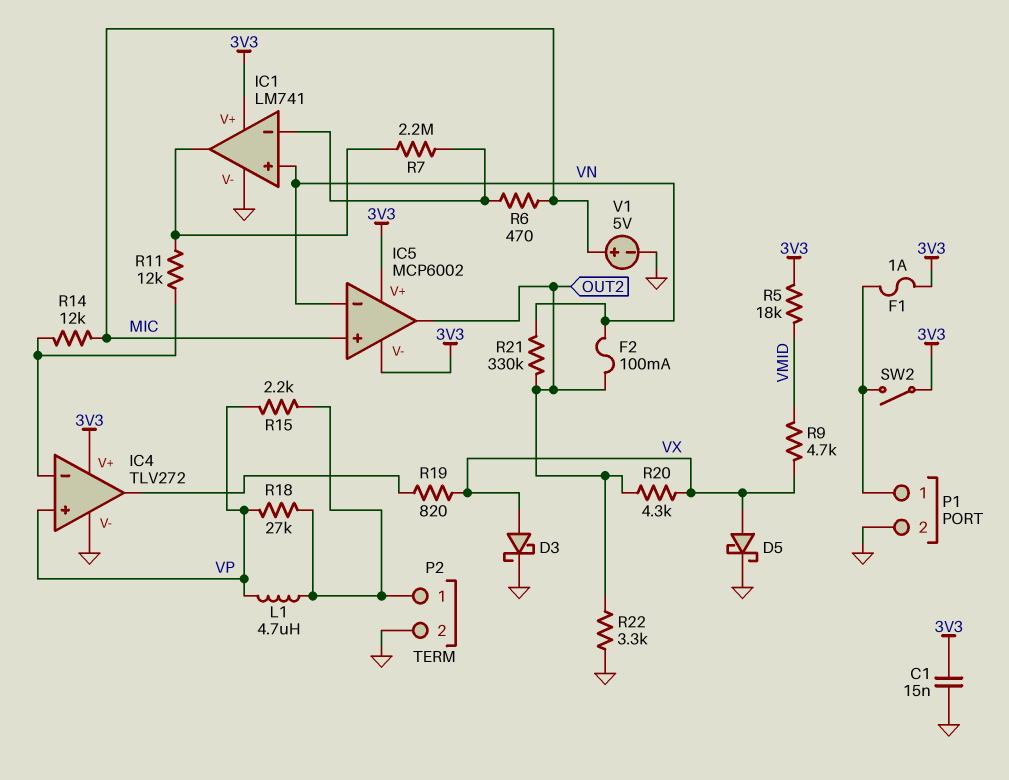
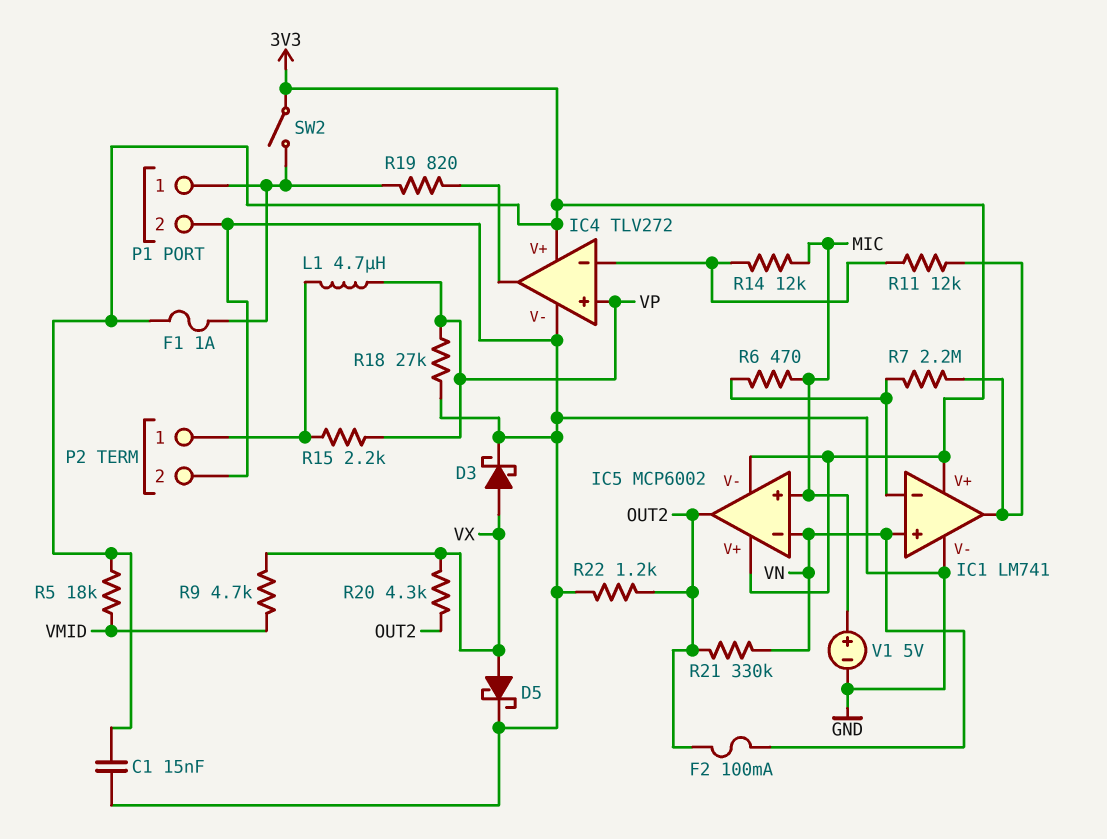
R18: 27k (P2/1, VP) -> 27k (GND, VP)
R19: 820 (IC4/out, VX) -> 820 (IC4/out, P1/1)
R22: 3.3k (GND, OUT2) -> 1.2k (GND, OUT2)

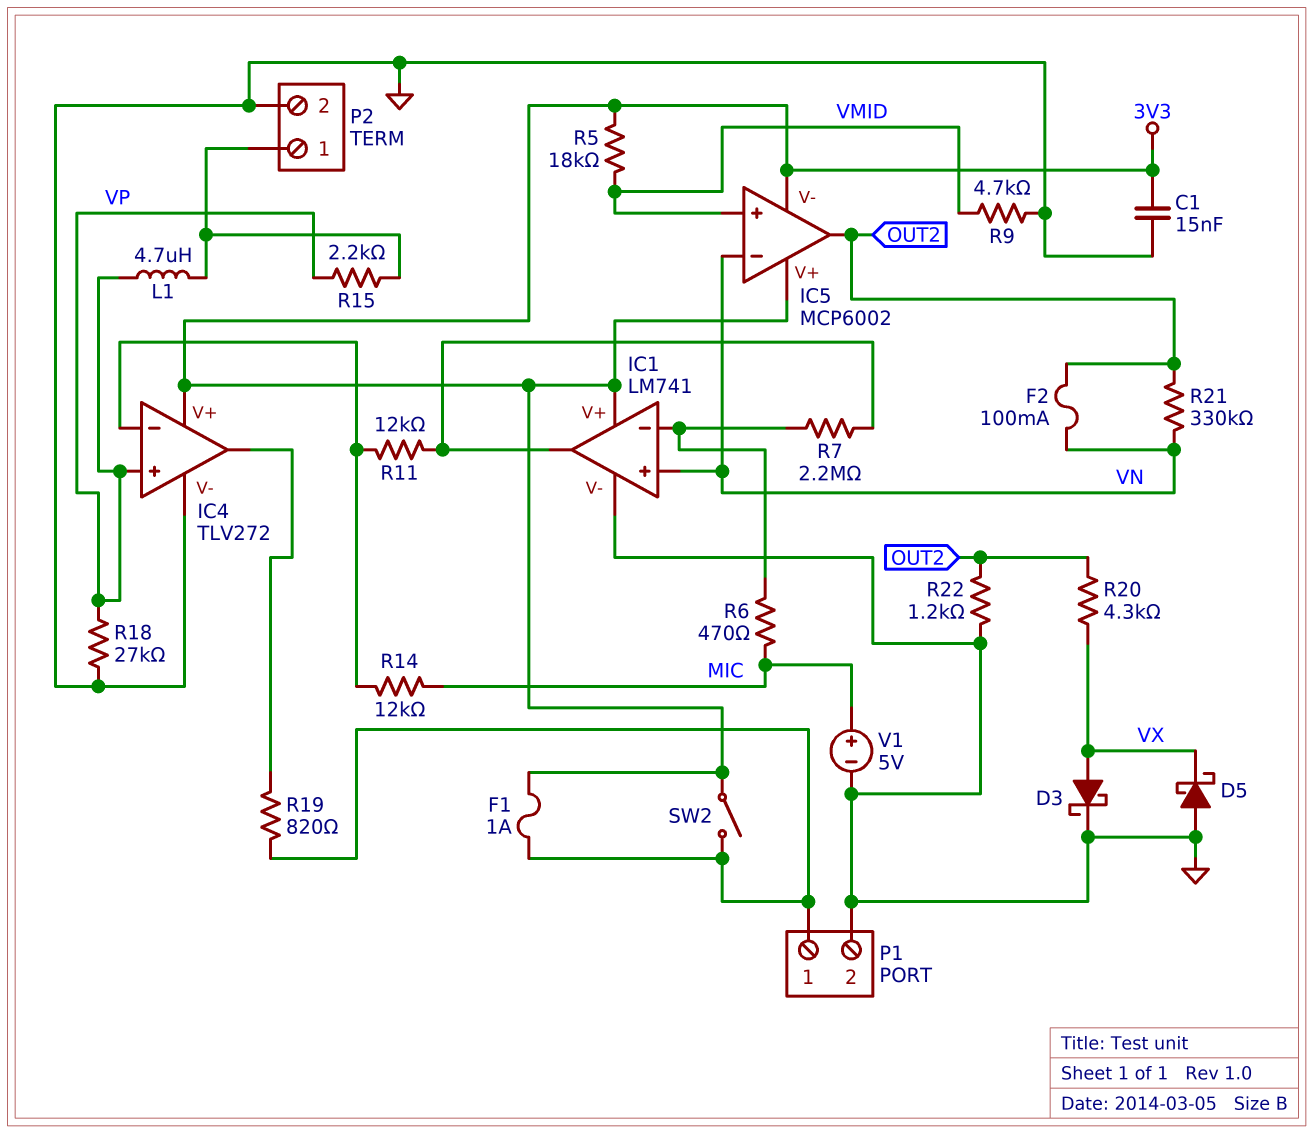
D5: schottky (A VX, K GND) -> schottky (A GND, K VX)
IC5 pin in+: MIC -> VMID
R9: 4.7k (VMID, VX) -> 4.7k (GND, VMID)

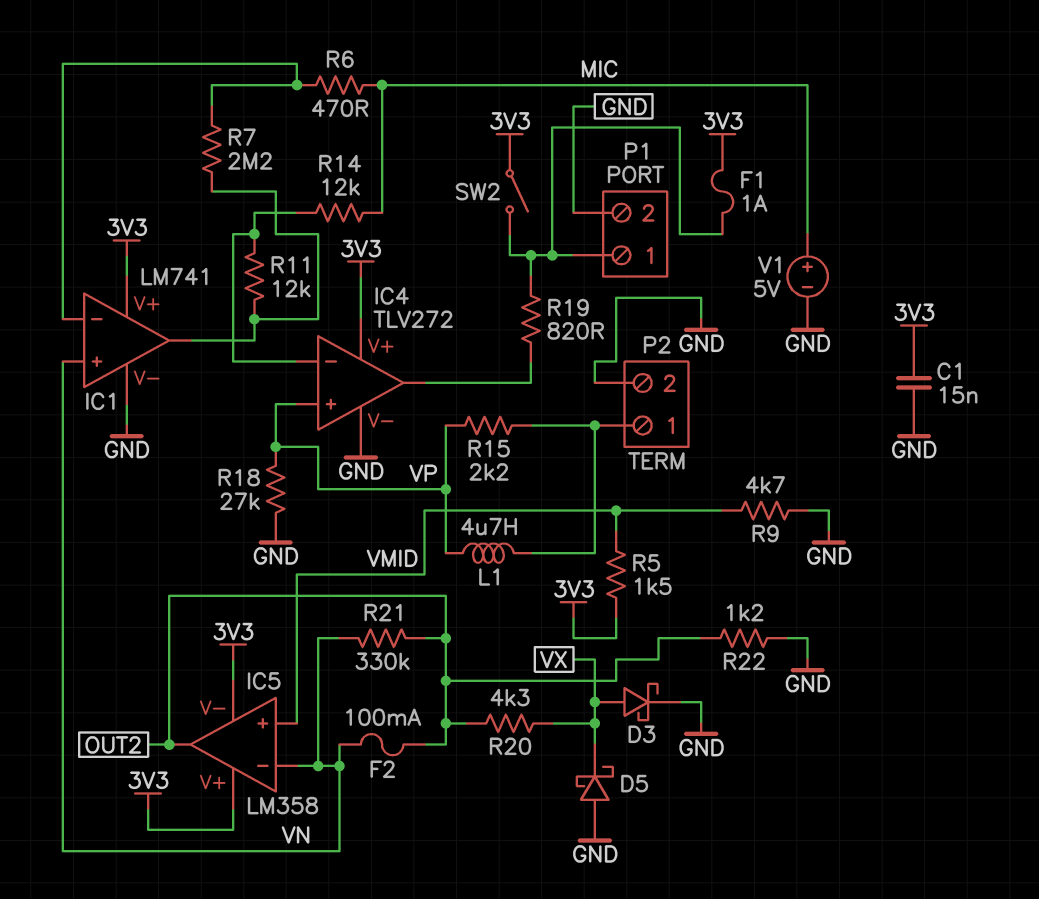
IC5: MCP6002 -> LM358
R5: 18k (3V3, VMID) -> 1.5k (3V3, VMID)

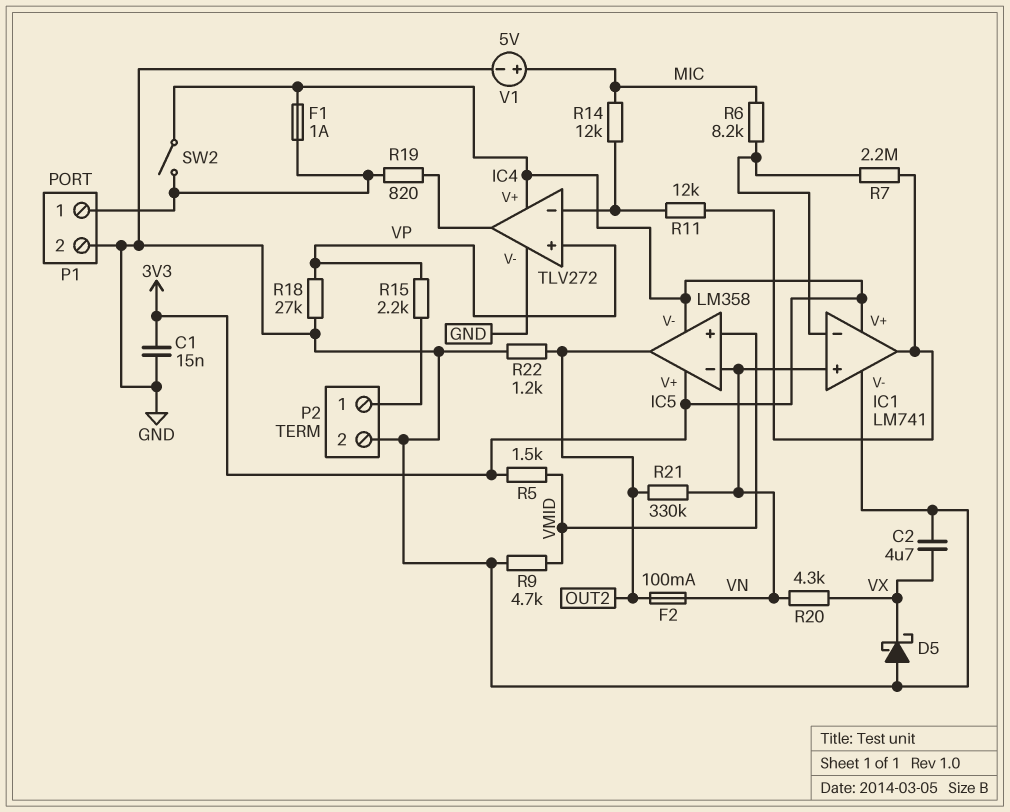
C2: none -> 4.7uF (GND, VX)
D3: schottky (A VX, K GND) -> none
L1: 4.7uH (P2/1, VP) -> none
R6: 470 (IC1/in-, MIC) -> 8.2k (IC1/in-, MIC)
R20: 4.3k (OUT2, VX) -> 4.3k (VN, VX)

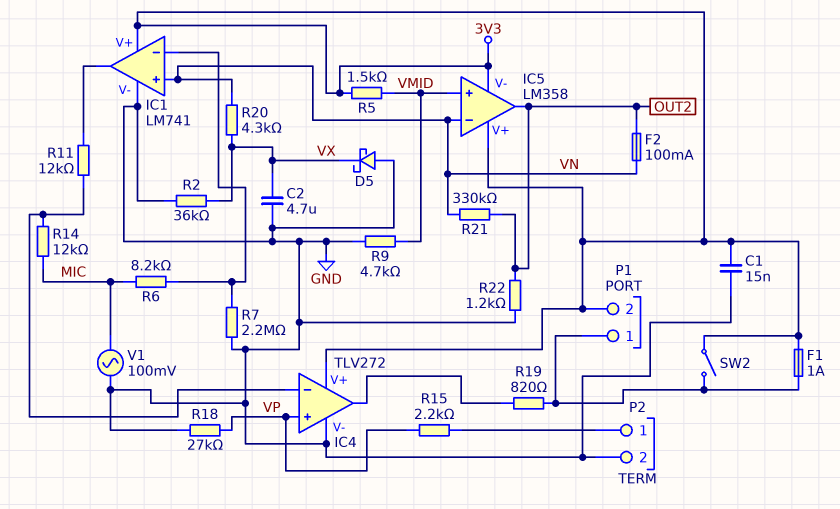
P1 pin 2: GND -> 3V3
R2: none -> 36k (GND, VX)
R7: 2.2M (IC1/in-, IC1/out) -> 2.2M (GND, IC1/in-)
V1: 5V (plus MIC, minus GND) -> AC 100mV (GND, MIC)

